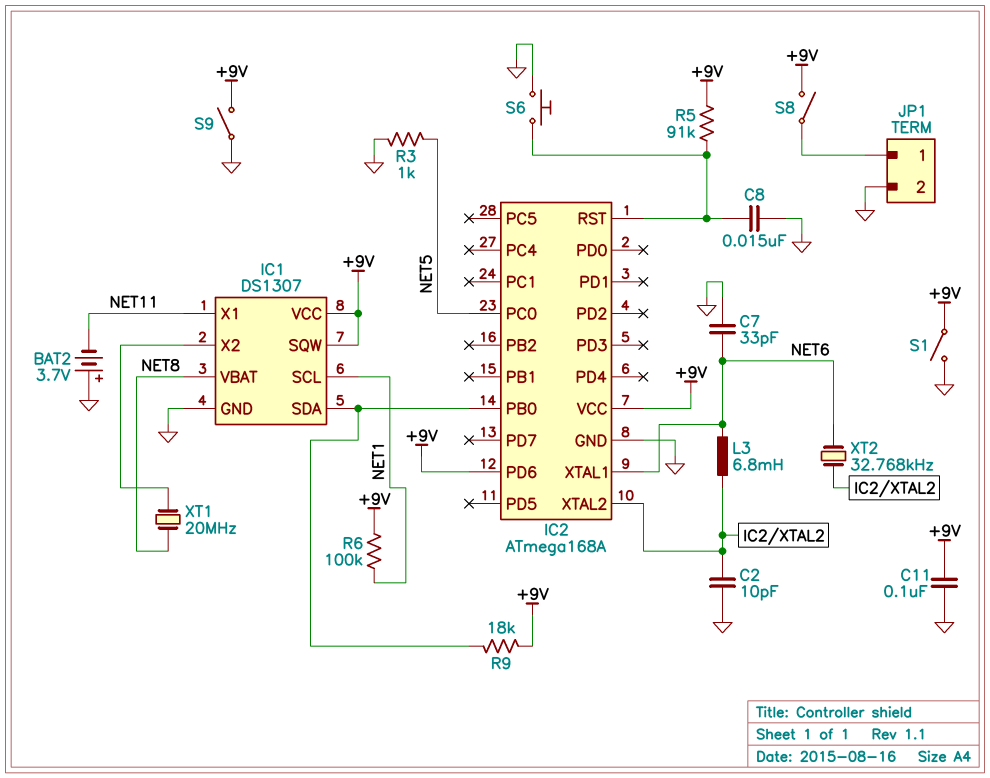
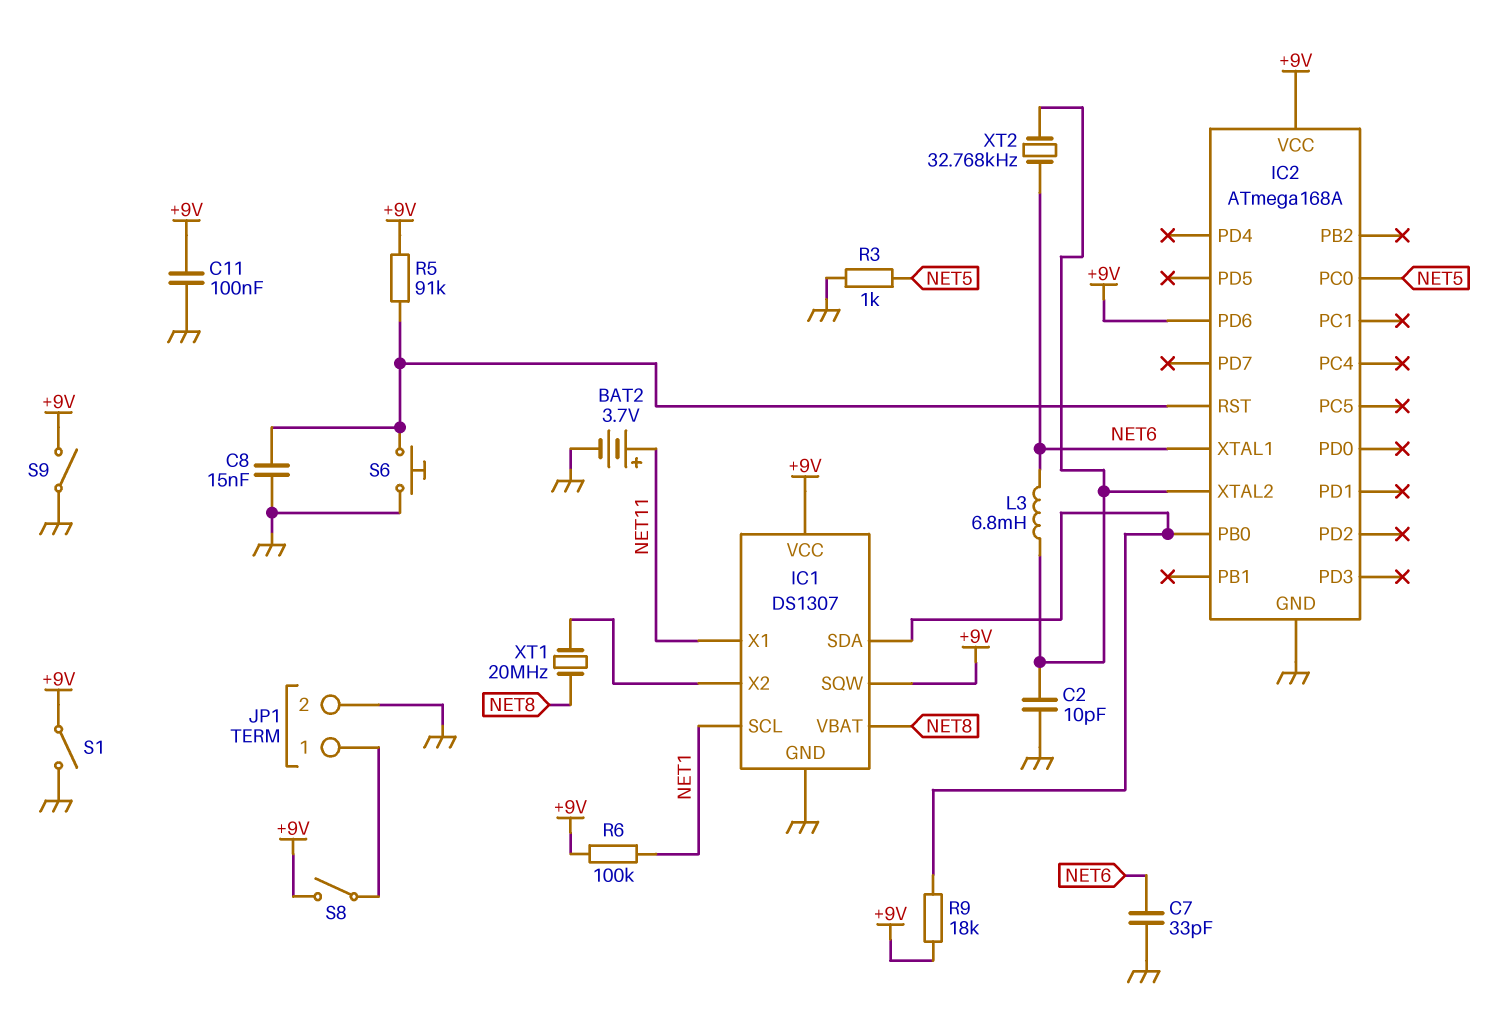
BAT2: 3.7V (plus GND, minus NET11) -> 3.7V (plus NET11, minus GND)

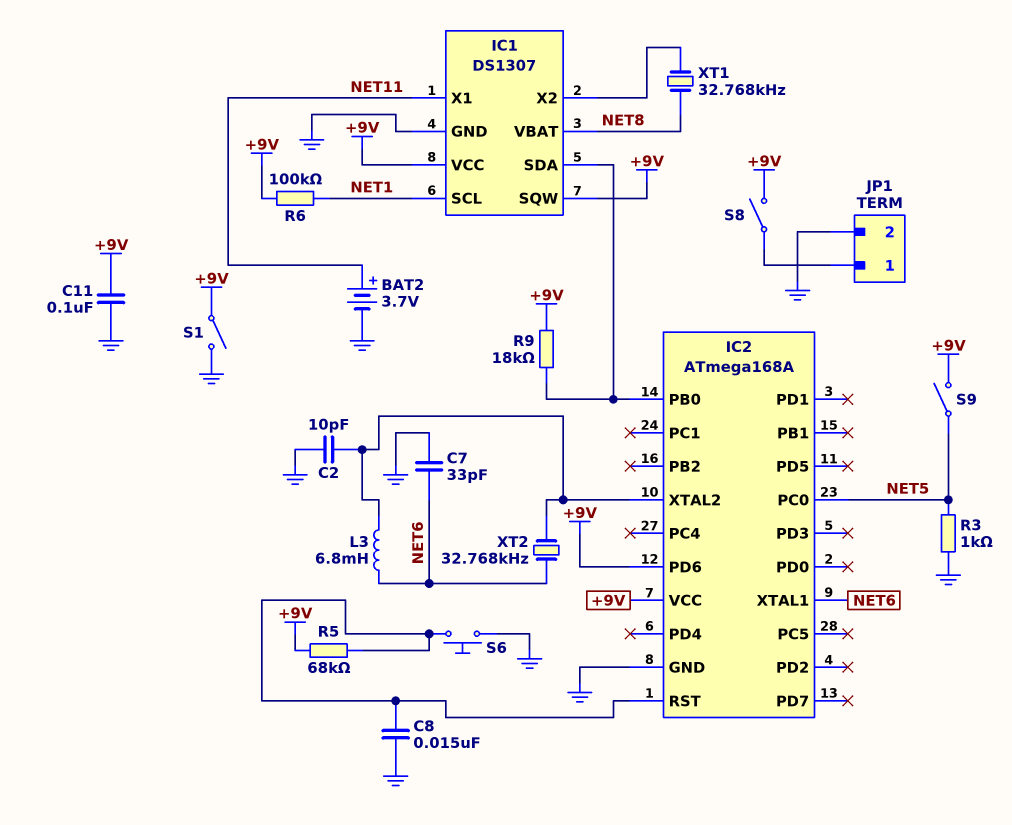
R5: 91k (+9V, IC2/RST) -> 68k (+9V, IC2/RST)
S9: switch (+9V, GND) -> switch (+9V, NET5)
XT1: 20MHz (IC1/X2, NET8) -> 32.768kHz (IC1/X2, NET8)

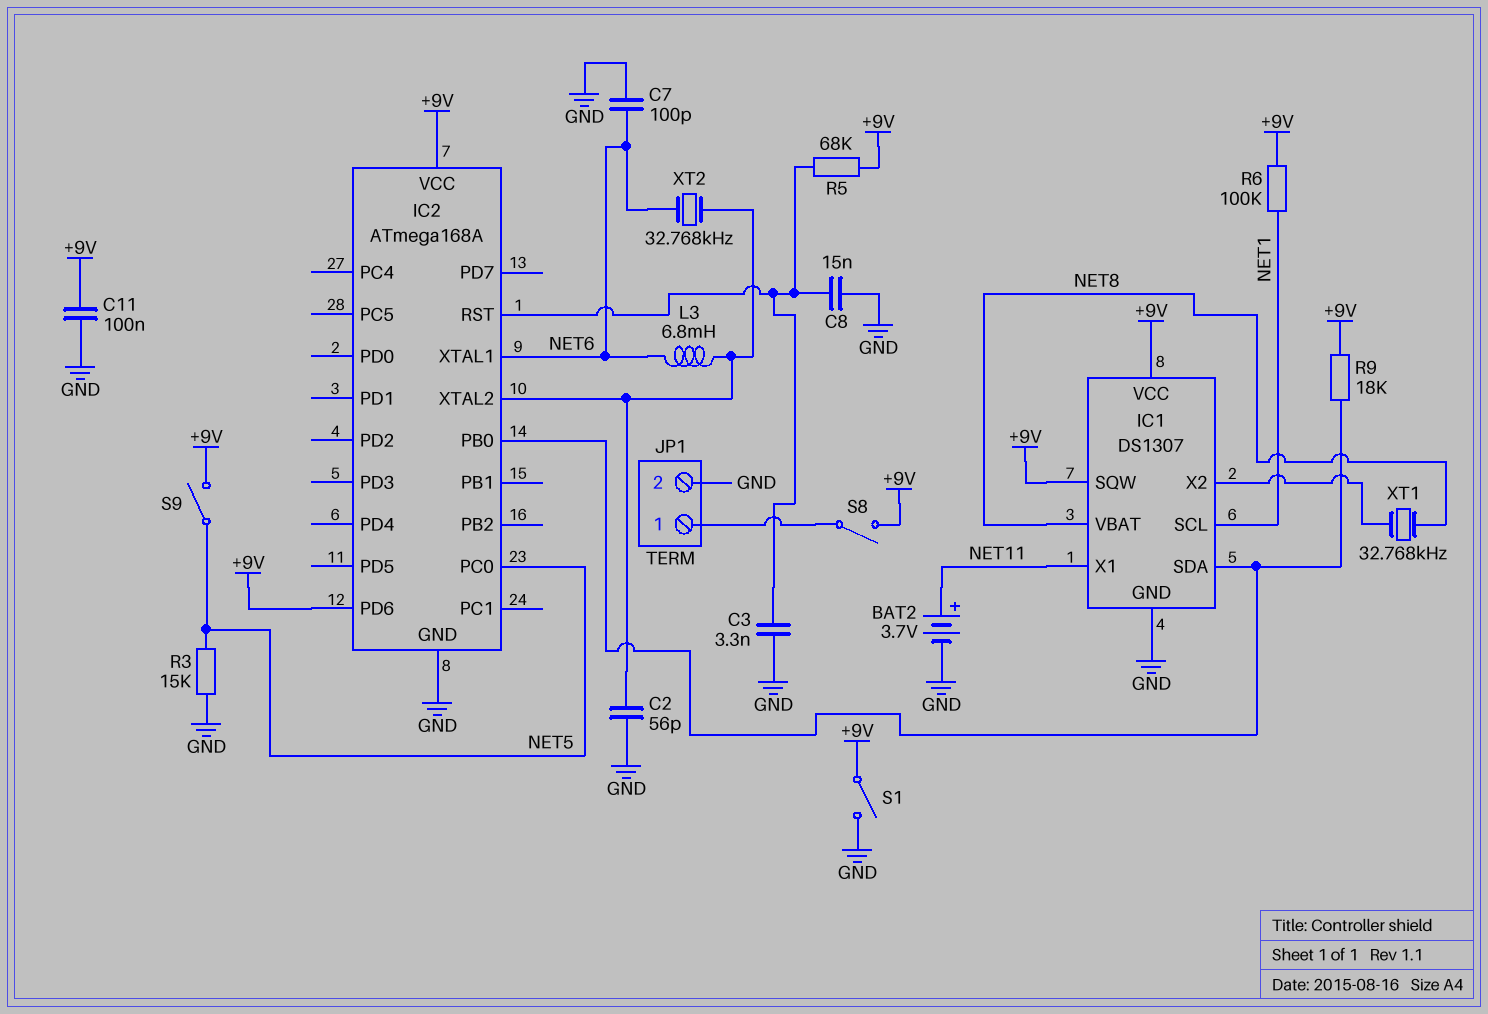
C2: 10pF (GND, IC2/XTAL2) -> 56pF (GND, IC2/XTAL2)
C3: none -> 3.3nF (GND, IC2/RST)
C7: 33pF (GND, NET6) -> 100pF (GND, NET6)
R3: 1k (GND, NET5) -> 15k (GND, NET5)
S6: button (GND, IC2/RST) -> none

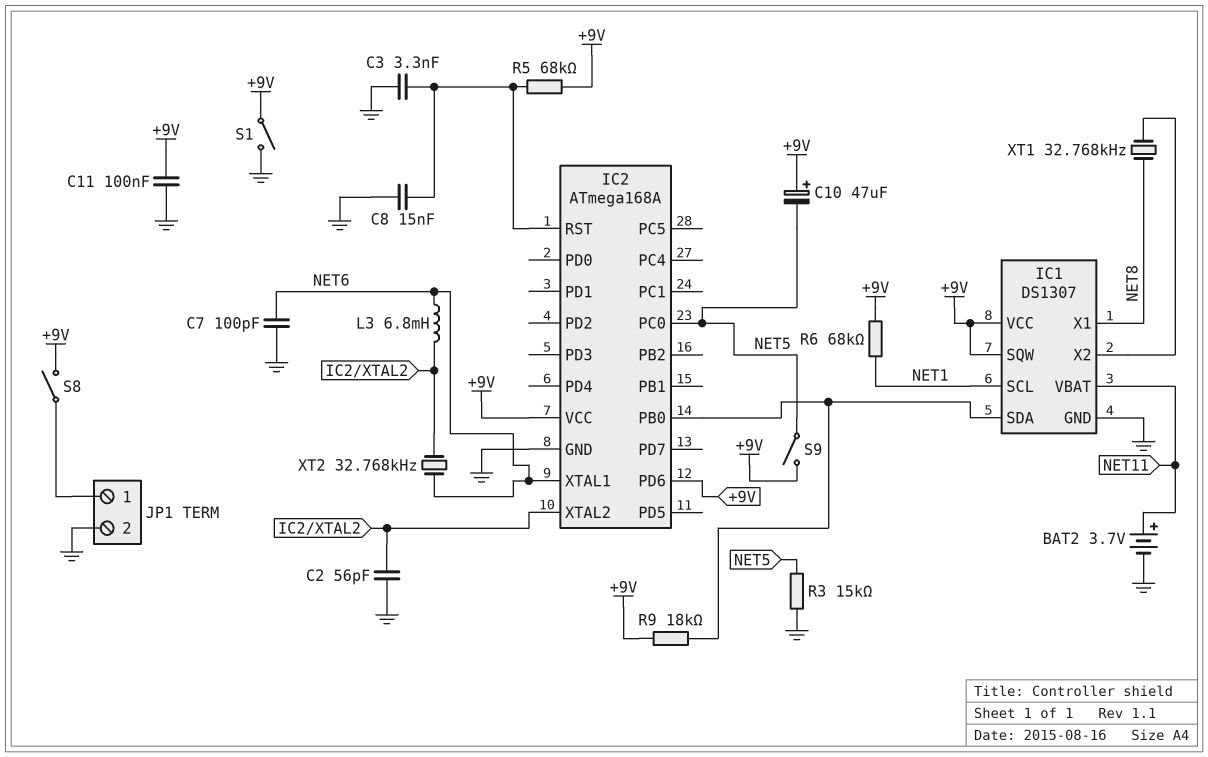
C10: none -> 47uF (plus +9V, minus NET5)
IC1 pin VBAT: NET8 -> NET11
IC1 pin X1: NET11 -> NET8
R6: 100k (+9V, NET1) -> 68k (+9V, NET1)

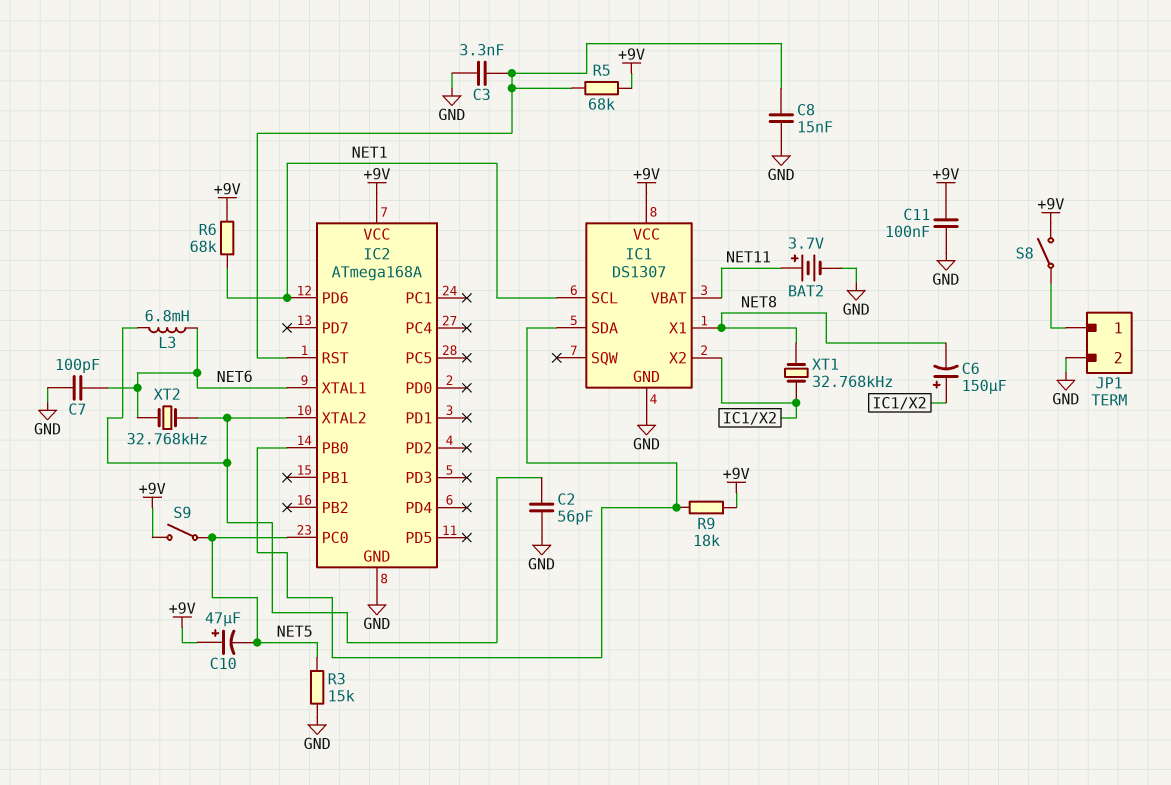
C6: none -> 150uF (plus IC1/X2, minus NET8)
IC1 pin SQW: +9V -> none
IC2 pin PD6: +9V -> NET1
S1: switch (+9V, GND) -> none

